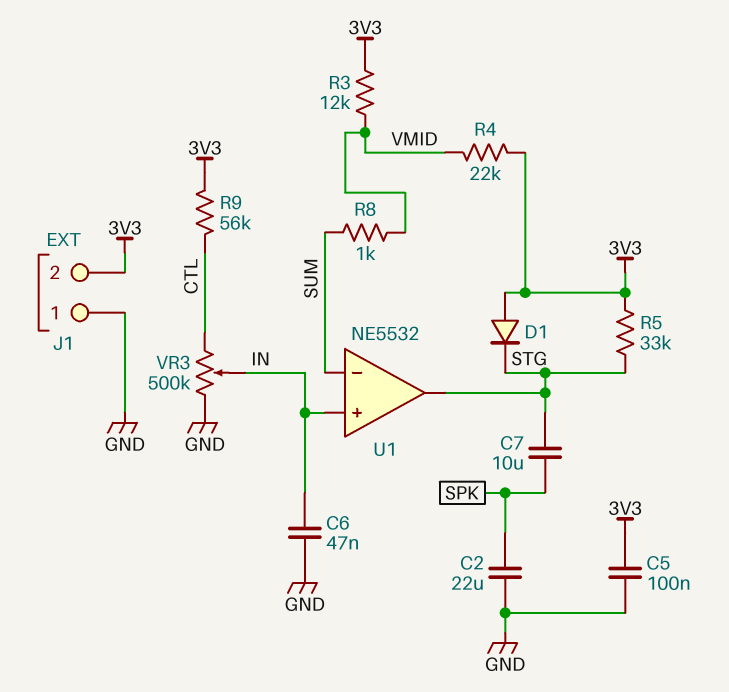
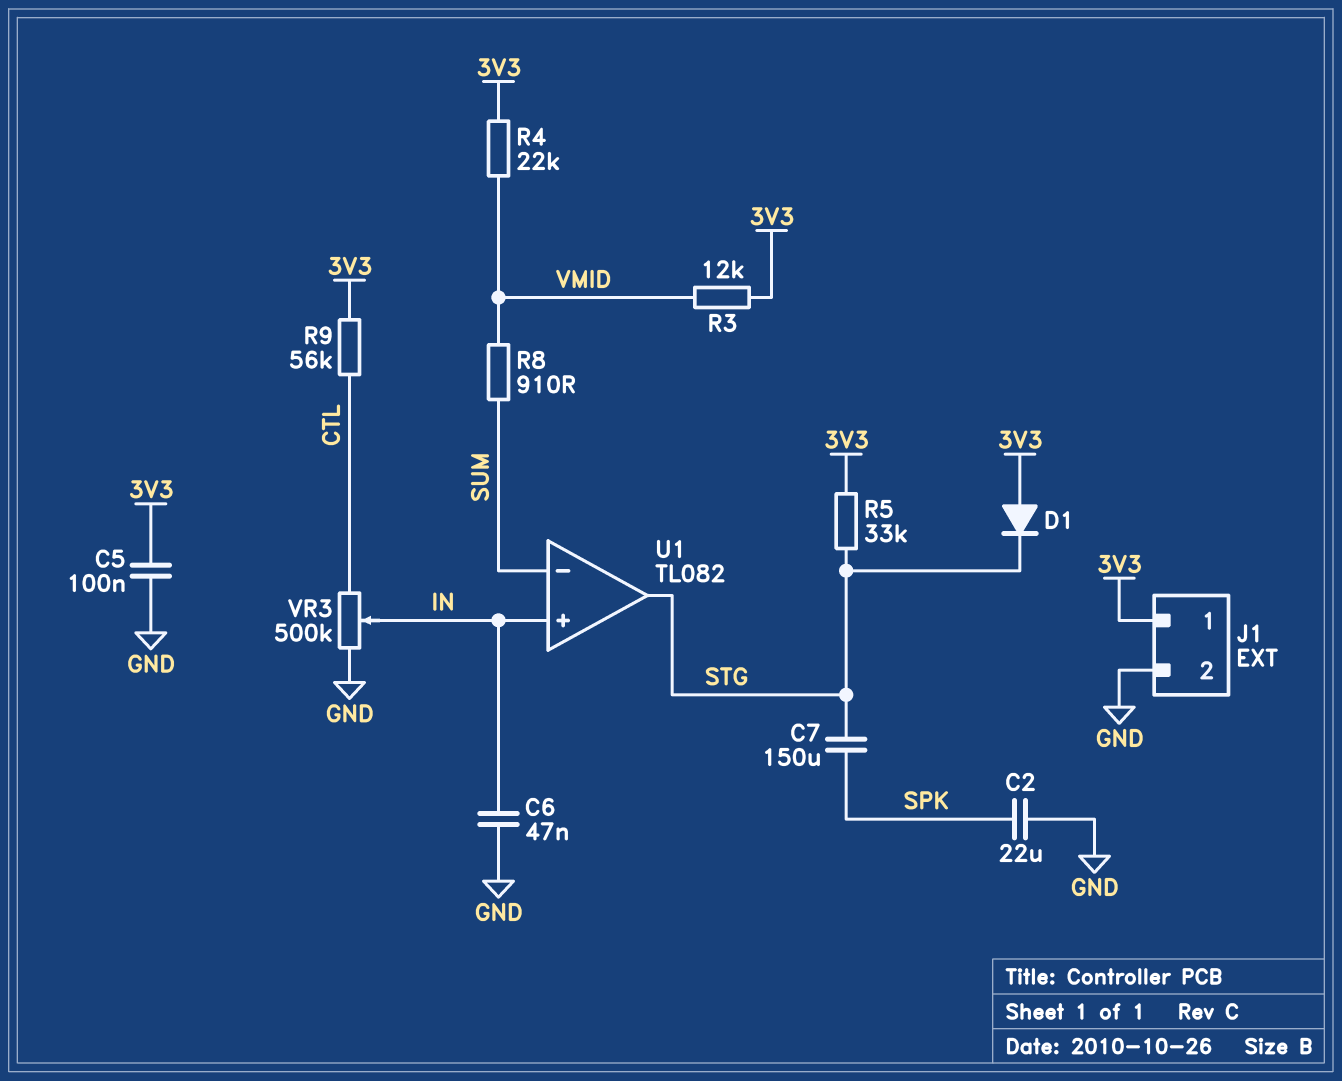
C7: 10uF (SPK, STG) -> 150uF (SPK, STG)
J1 pin 1: GND -> 3V3
J1 pin 2: 3V3 -> GND
R8: 1k (SUM, VMID) -> 910 (SUM, VMID)
U1: NE5532 -> TL082

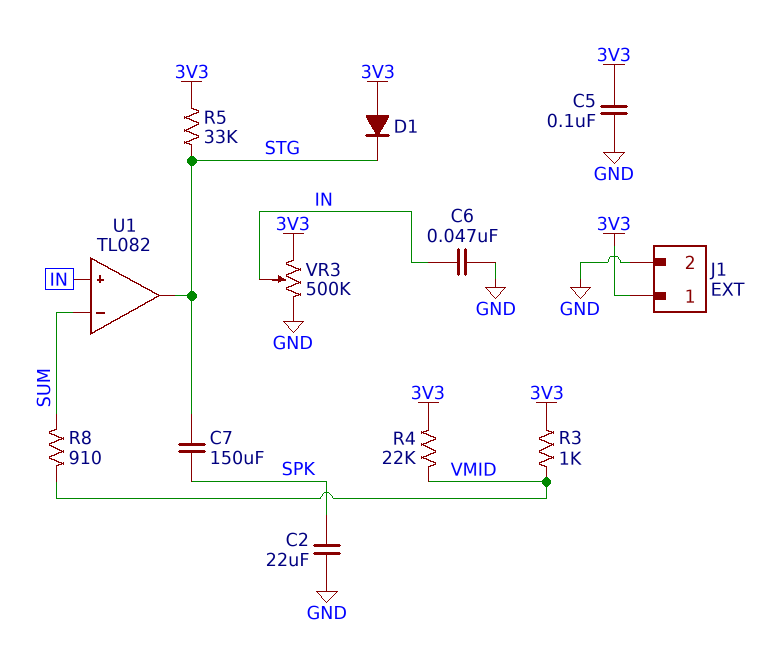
R3: 12k (3V3, VMID) -> 1k (3V3, VMID)
R9: 56k (3V3, CTL) -> none
VR3: 500k (CTL, GND, wiper IN) -> 500k (3V3, GND, wiper IN)

